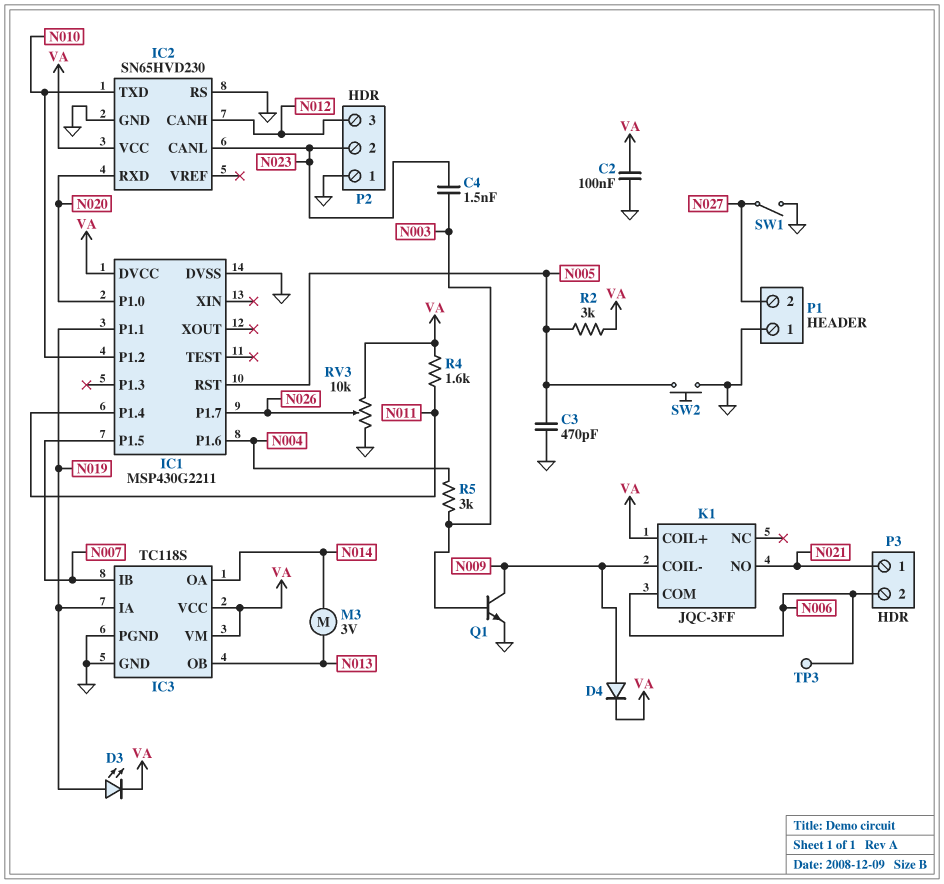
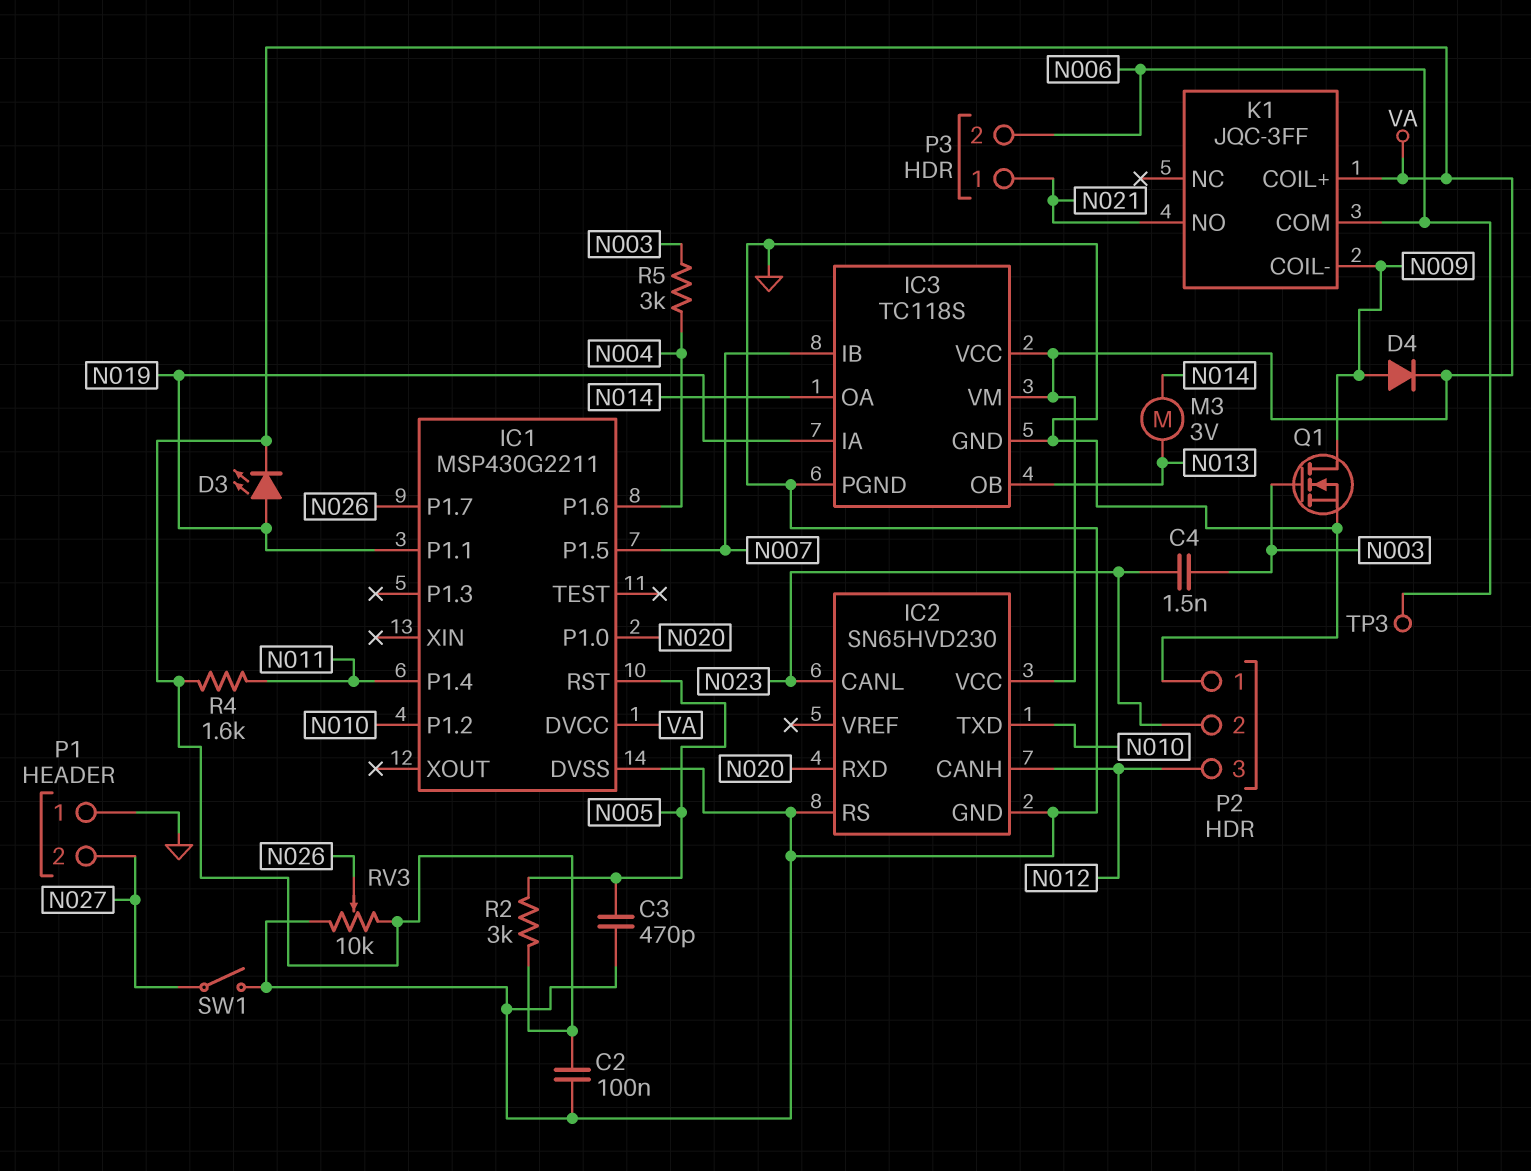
Q1: NPN (B N003, C N009, E GND) -> NMOS (G N003, D N009, S GND)
SW2: button (GND, N005) -> none

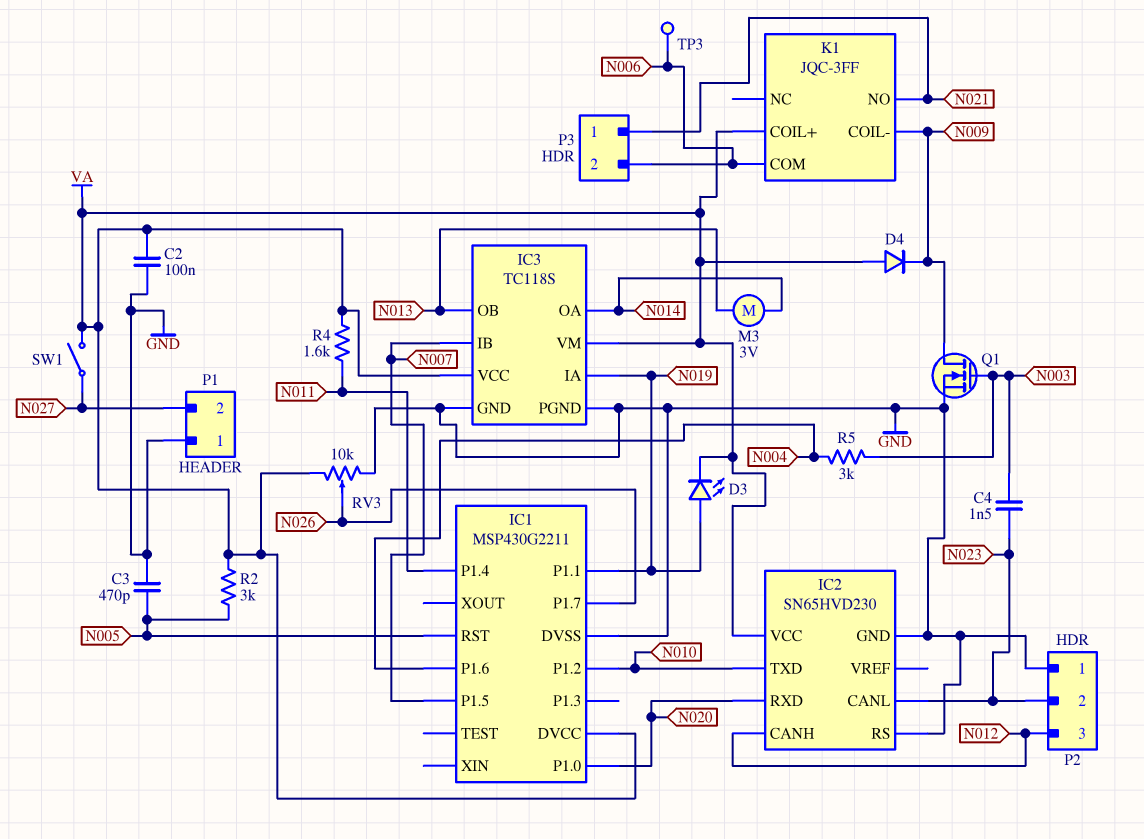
D4: diode (A N009, K VA) -> diode (A VA, K N009)
SW1: switch (GND, N027) -> switch (N027, VA)

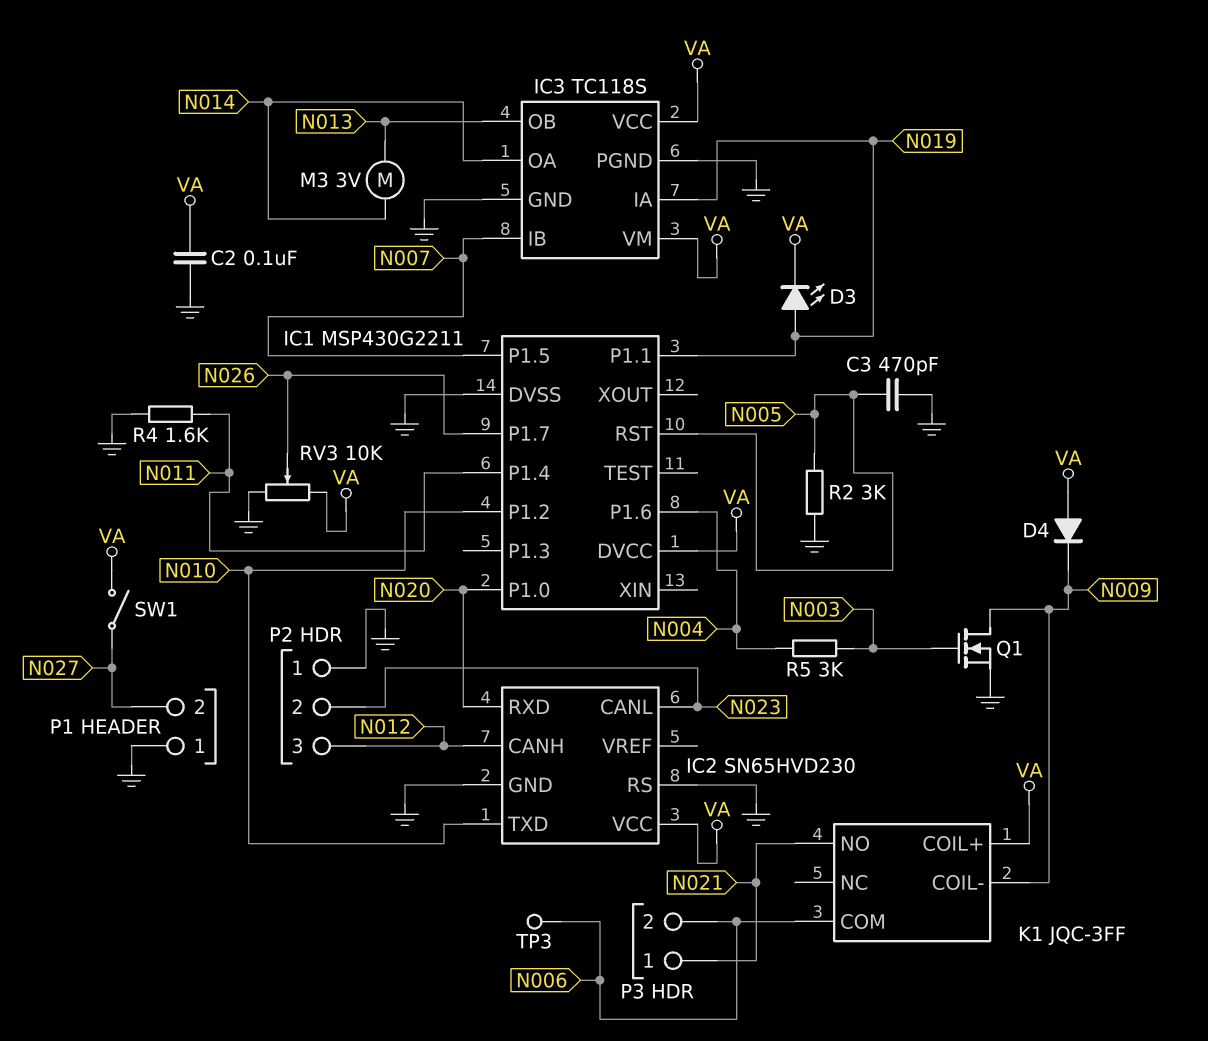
C4: 1.5nF (N003, N023) -> none
R2: 3k (N005, VA) -> 3k (GND, N005)
R4: 1.6k (N011, VA) -> 1.6k (GND, N011)

